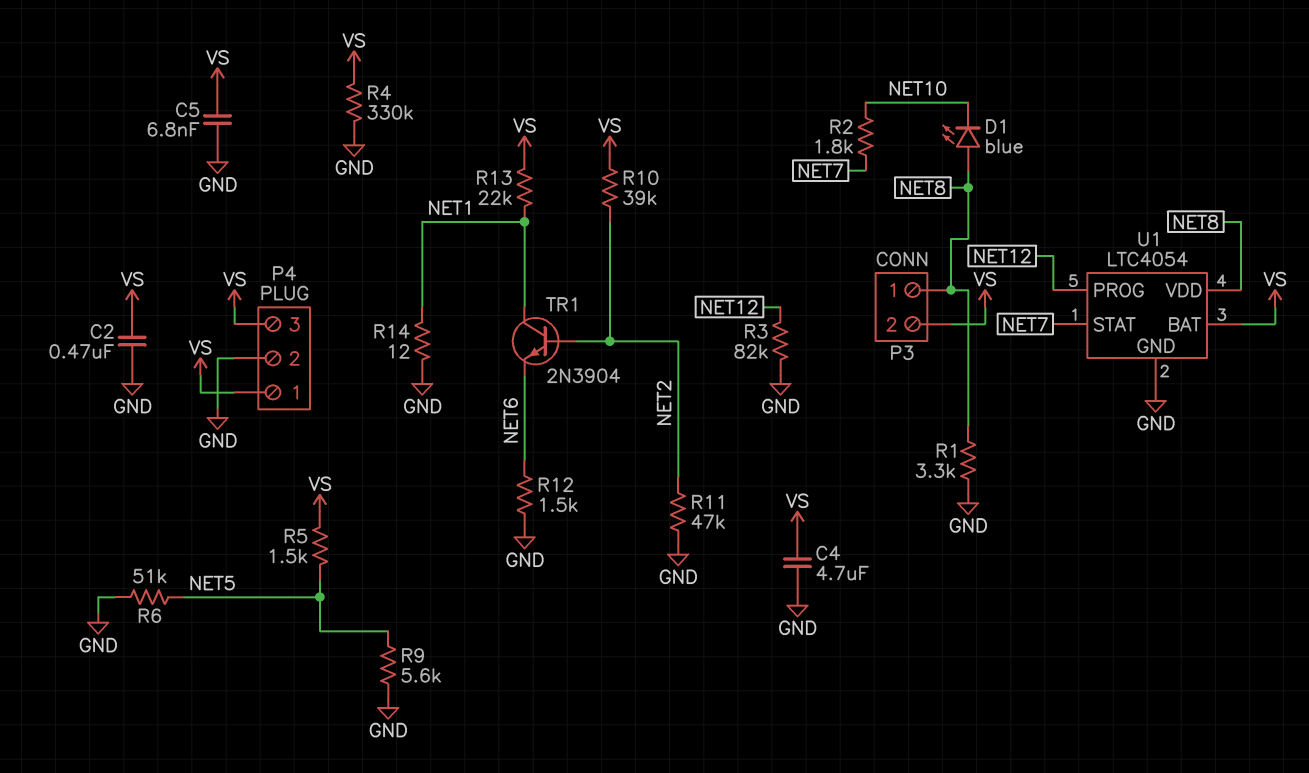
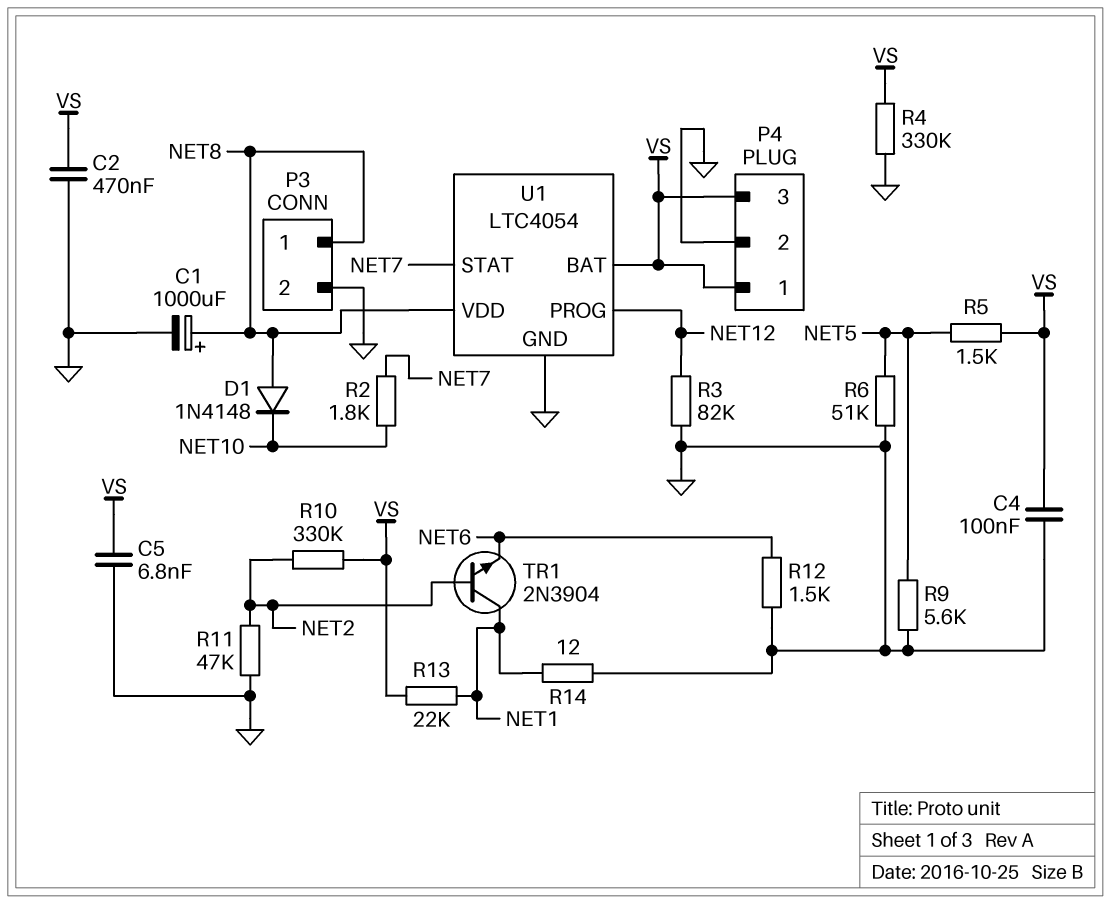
C1: none -> 1000uF (plus NET8, minus GND)
C4: 4.7uF (GND, VS) -> 100nF (GND, VS)
D1: LED blue (A NET8, K NET10) -> diode 1N4148 (A NET8, K NET10)
P3 pin 2: VS -> GND
R1: 3.3k (GND, NET8) -> none
R10: 39k (NET2, VS) -> 330k (NET2, VS)

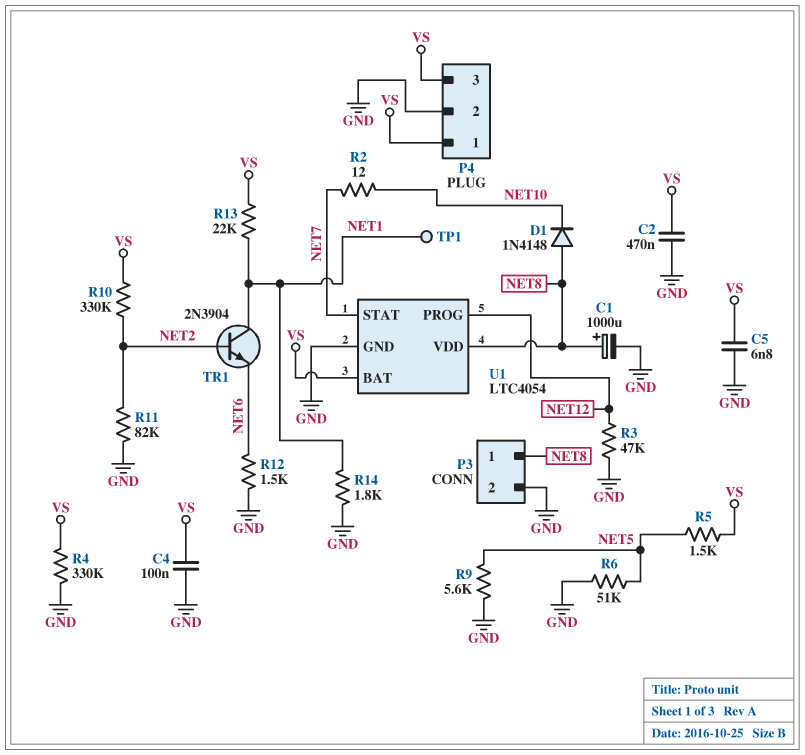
R2: 1.8k (NET7, NET10) -> 12 (NET7, NET10)
R3: 82k (GND, NET12) -> 47k (GND, NET12)
R11: 47k (GND, NET2) -> 82k (GND, NET2)
R14: 12 (GND, NET1) -> 1.8k (GND, NET1)
TP1: none -> test point (NET1)

